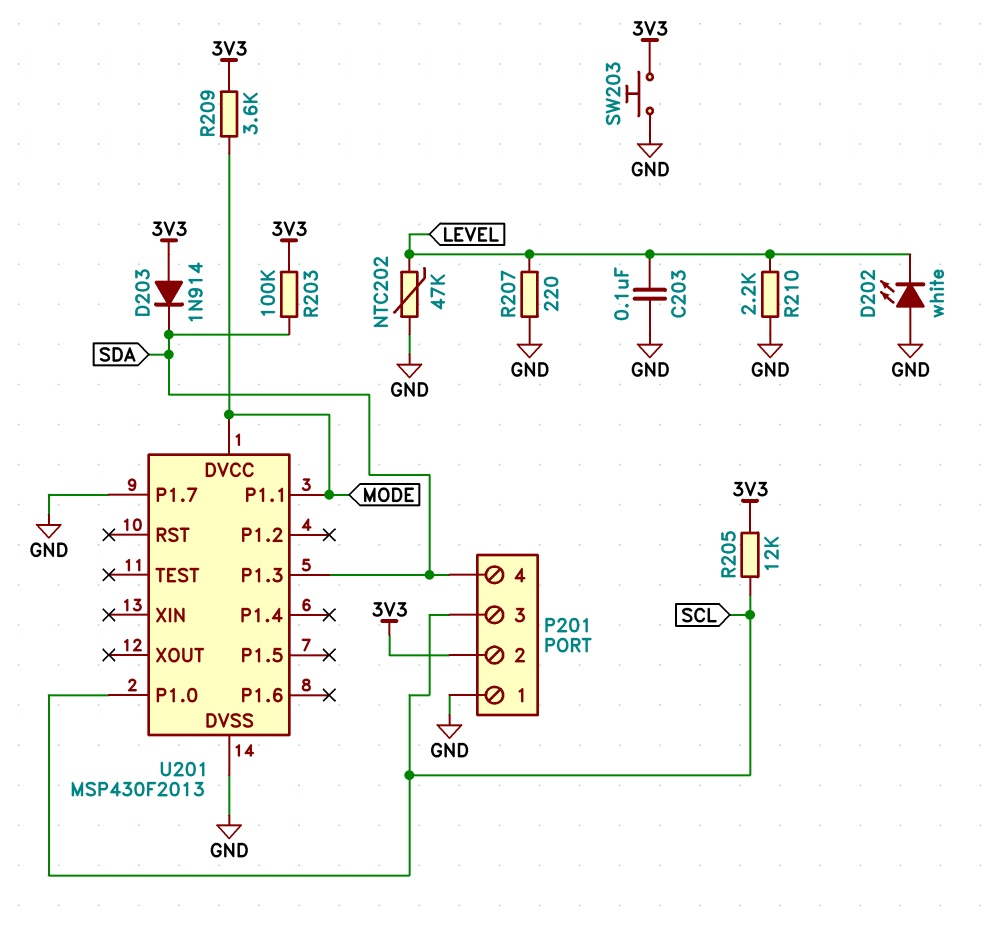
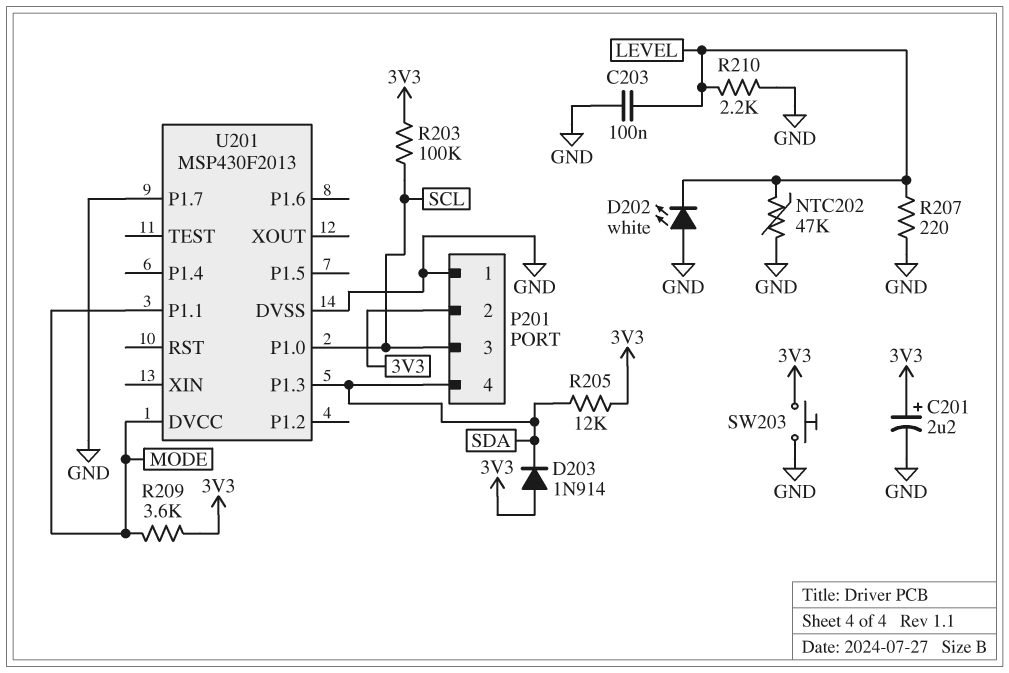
C201: none -> 2.2uF (plus 3V3, minus GND)
R203: 100k (3V3, SDA) -> 100k (3V3, SCL)
R205: 12k (3V3, SCL) -> 12k (3V3, SDA)

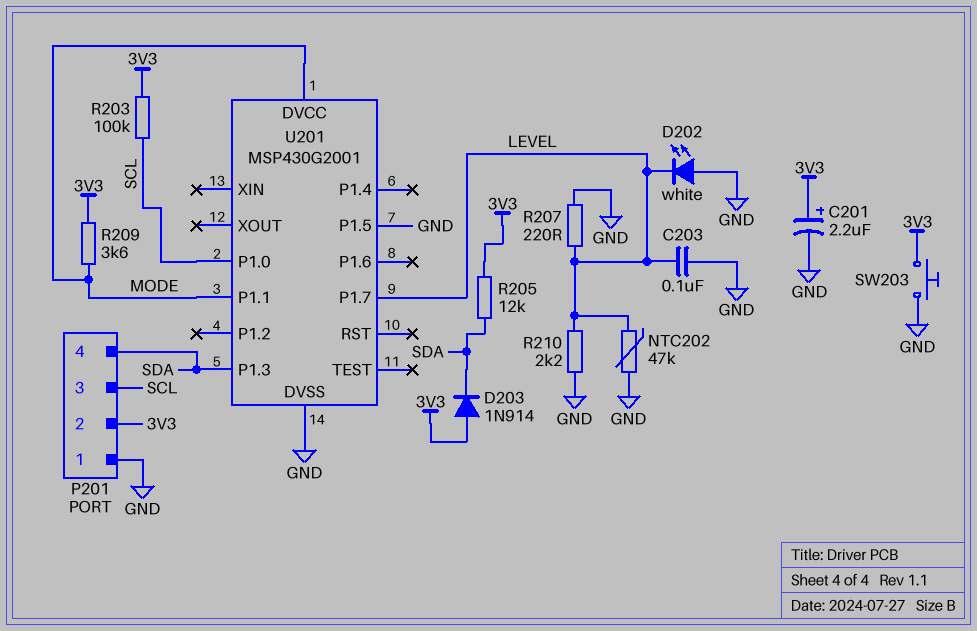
U201: MSP430F2013 -> MSP430G2001
U201 pin P1.5: none -> GND
U201 pin P1.7: GND -> LEVEL

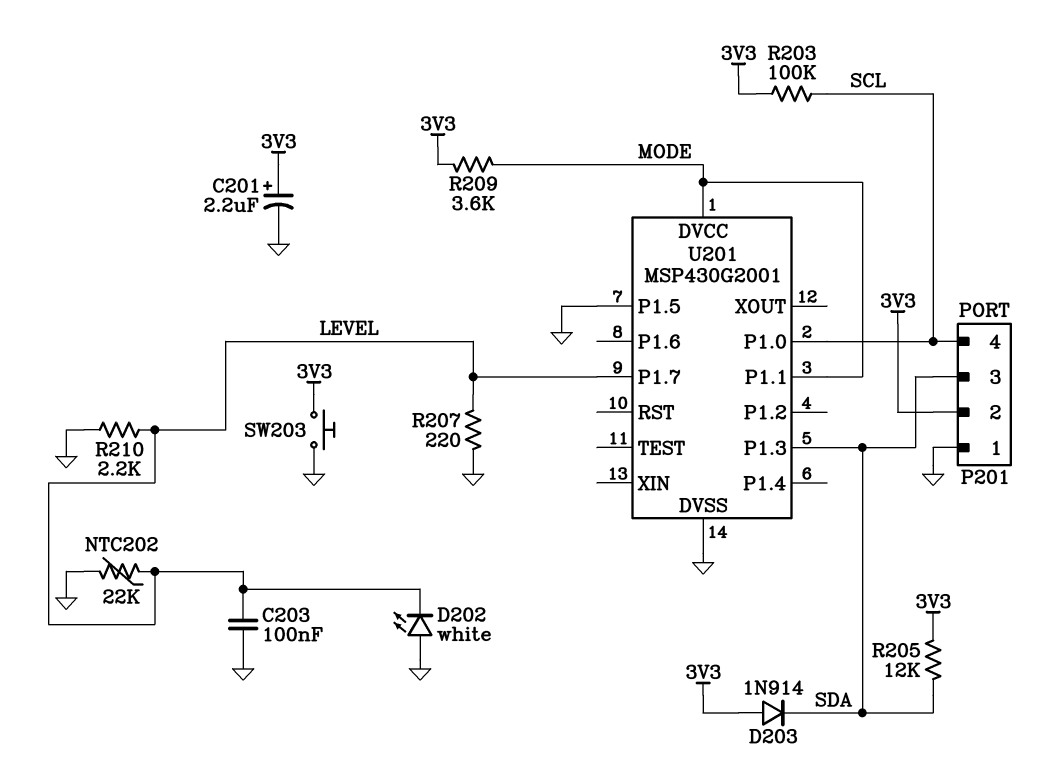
NTC202: 47k (GND, LEVEL) -> 22k (GND, LEVEL)
P201 pin 3: SCL -> SDA
P201 pin 4: SDA -> SCL

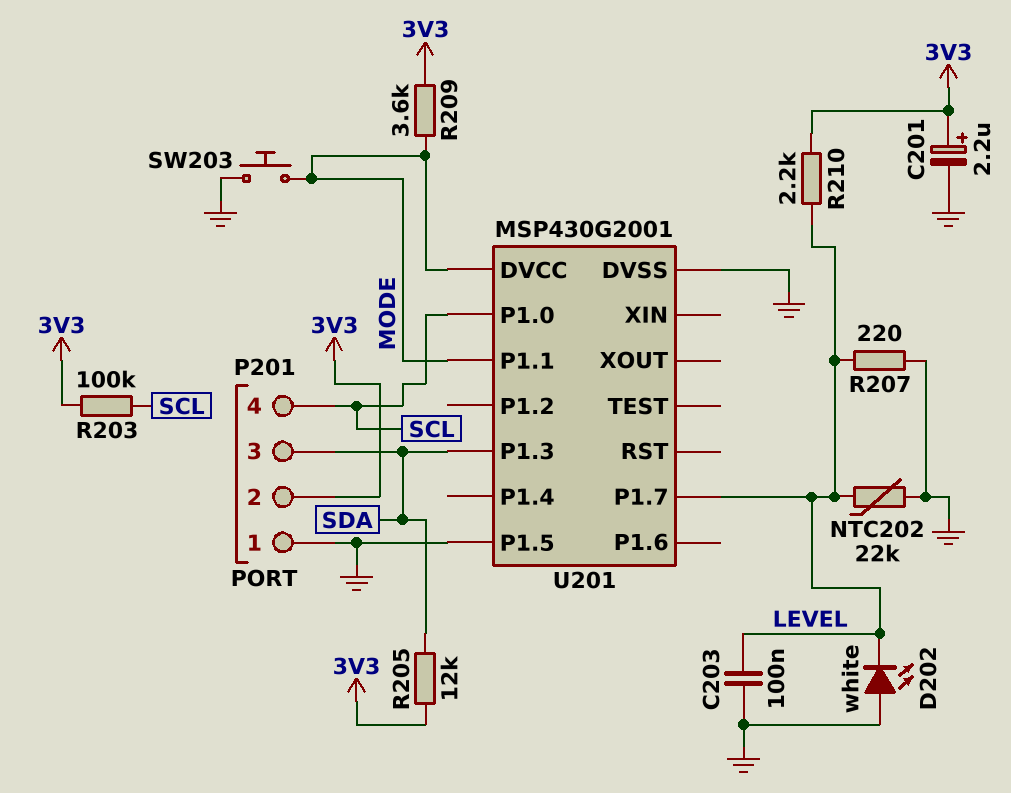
D203: diode 1N914 (A 3V3, K SDA) -> none
R210: 2.2k (GND, LEVEL) -> 2.2k (3V3, LEVEL)
SW203: button (3V3, GND) -> button (GND, MODE)

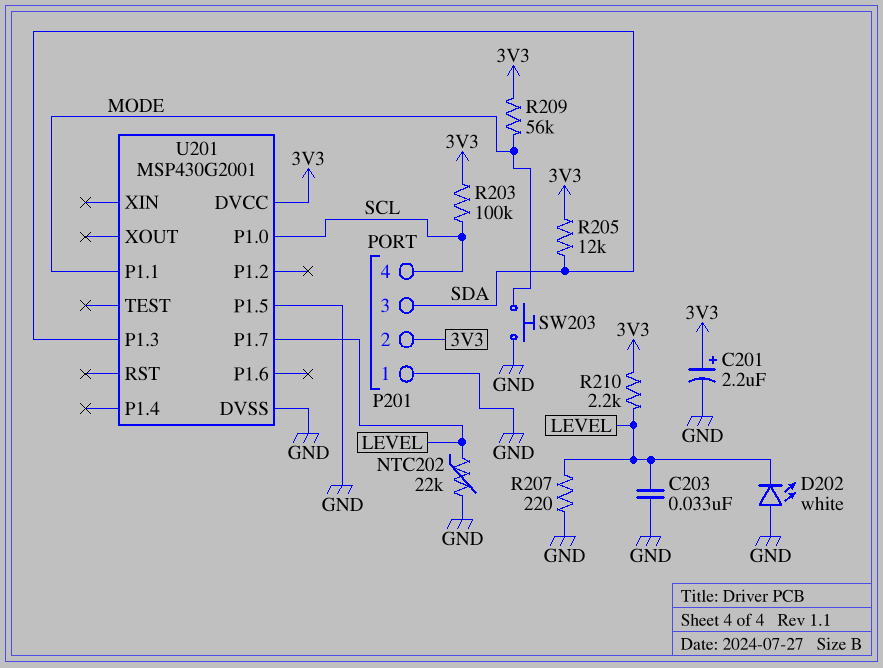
C203: 100nF (GND, LEVEL) -> 33nF (GND, LEVEL)
R209: 3.6k (3V3, MODE) -> 56k (3V3, MODE)
U201 pin DVCC: MODE -> 3V3

